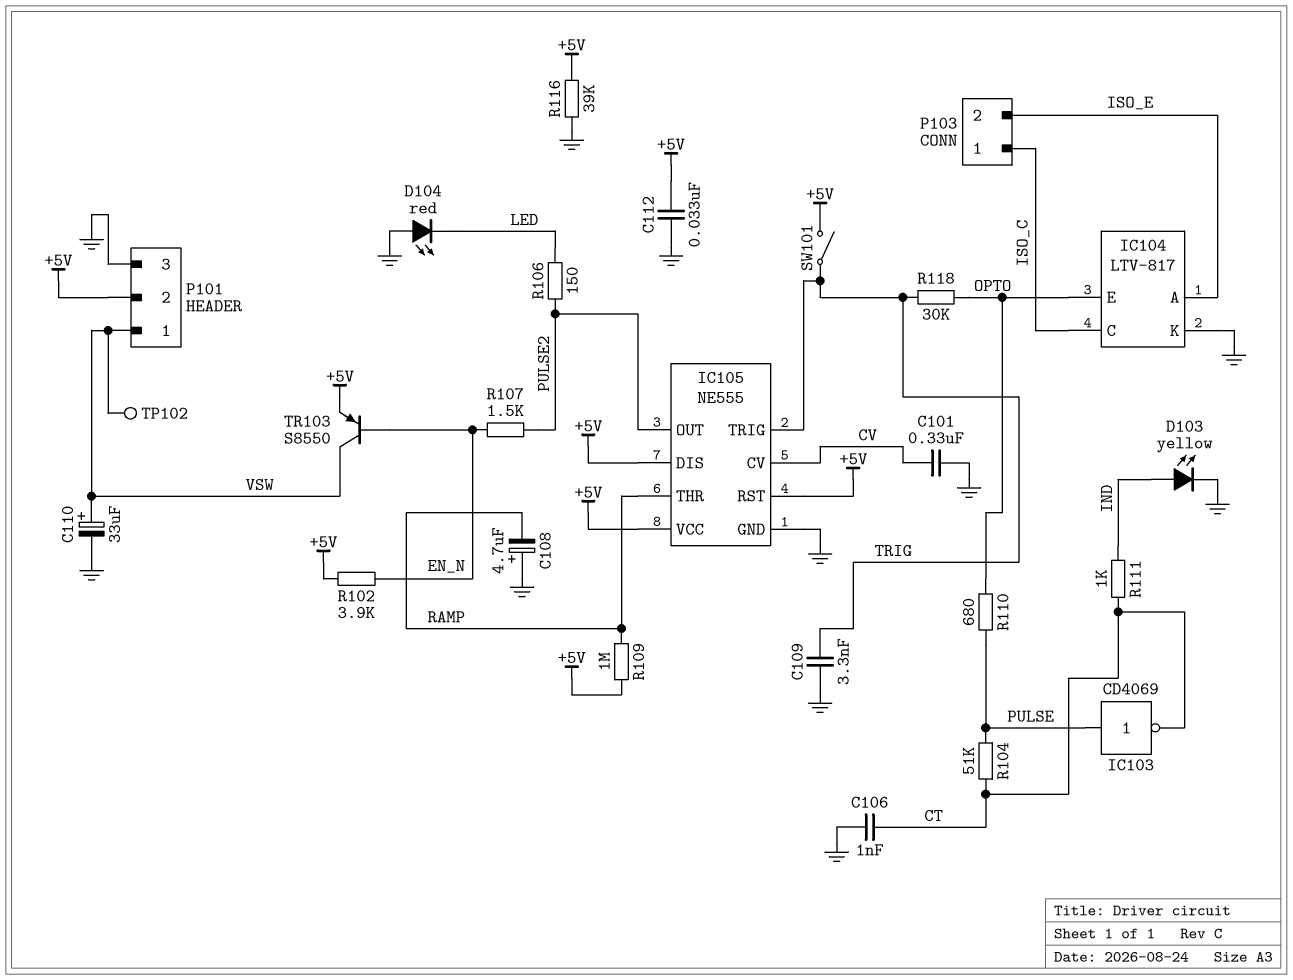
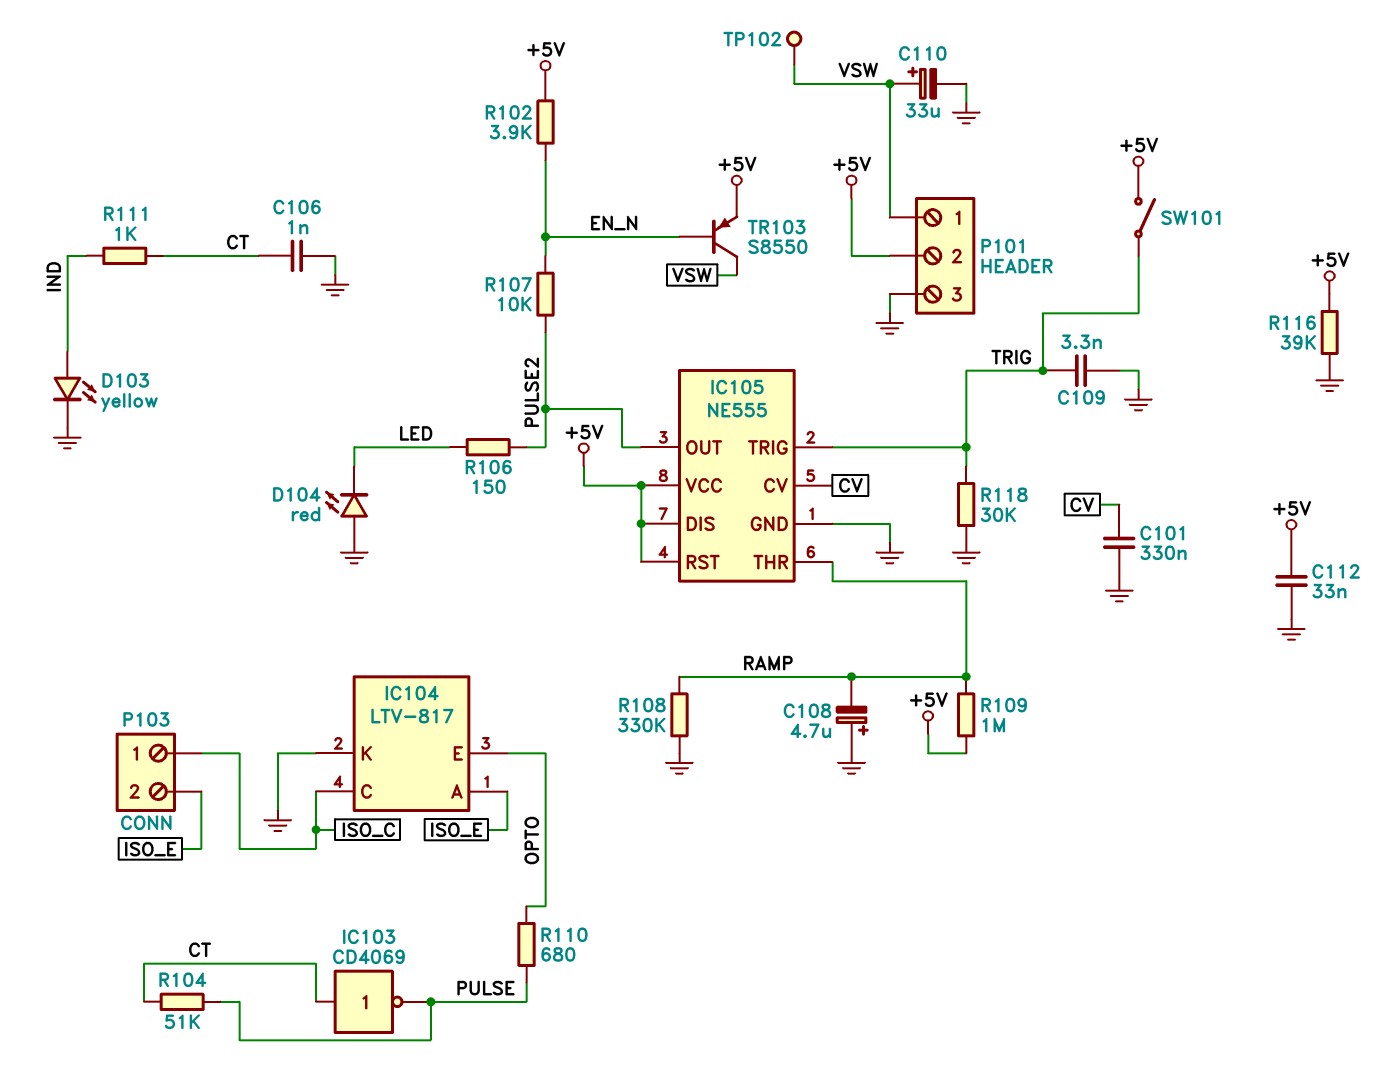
IC103: NOT CD4069 (in PULSE, out CT) -> NOT CD4069 (in CT, out PULSE)
R107: 1.5k (EN_N, PULSE2) -> 10k (EN_N, PULSE2)
R108: none -> 330k (GND, RAMP)
R118: 30k (OPTO, TRIG) -> 30k (GND, TRIG)

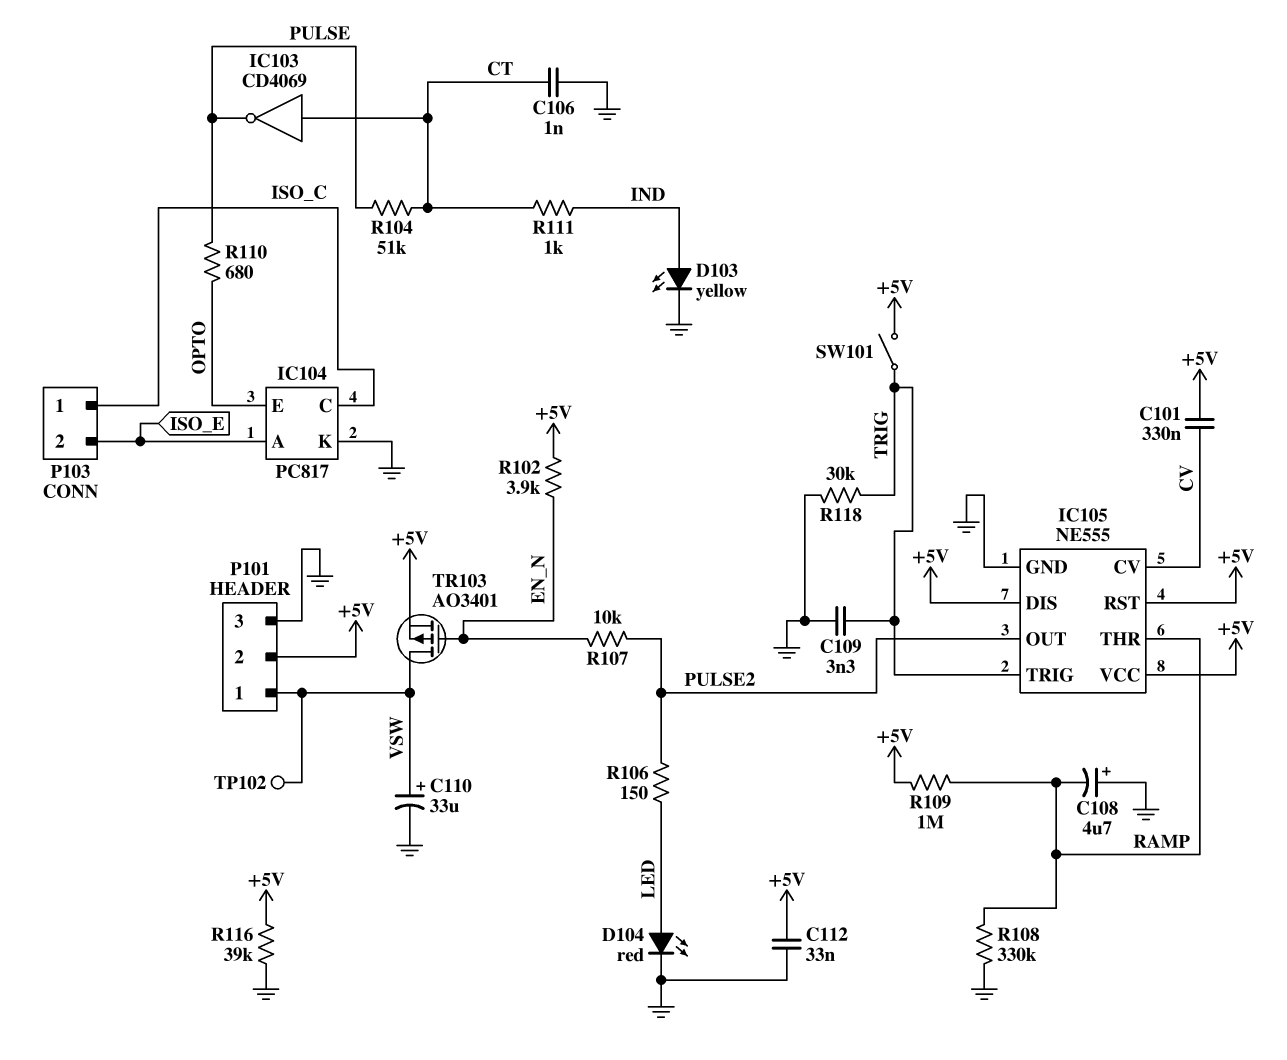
C101: 330nF (CV, GND) -> 330nF (+5V, CV)
D104: LED red (A GND, K LED) -> LED red (A LED, K GND)
IC104: LTV-817 -> PC817
TR103: PNP S8550 (B EN_N, C VSW, E +5V) -> PMOS AO3401 (G EN_N, D VSW, S +5V)

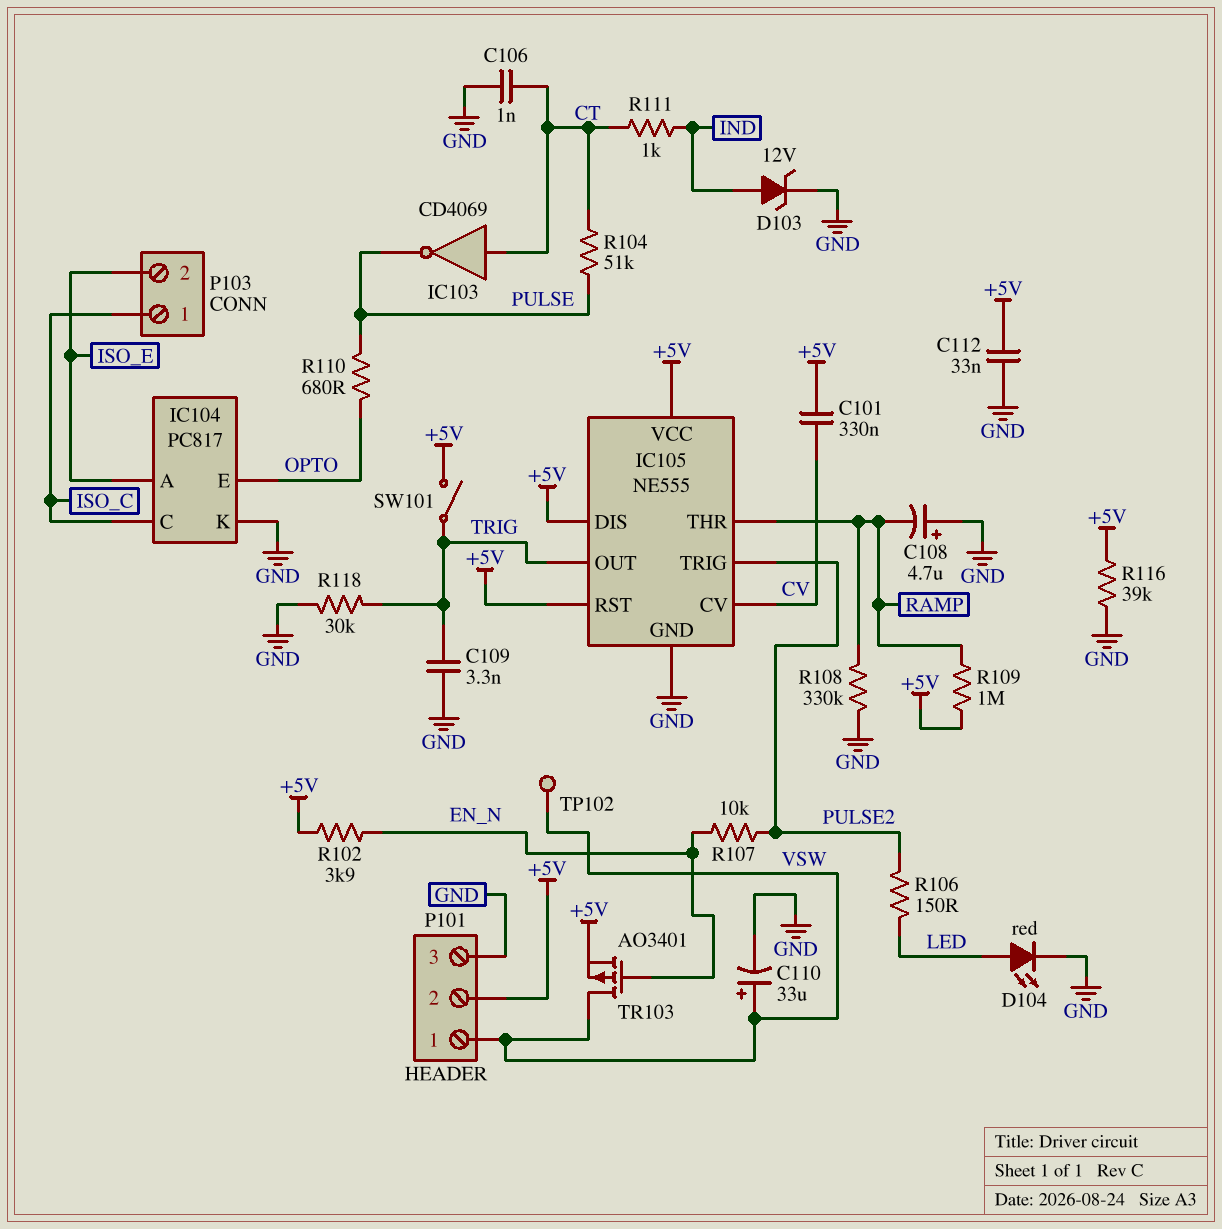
D103: LED yellow (A IND, K GND) -> zener 12V (A IND, K GND)
IC105 pin OUT: PULSE2 -> TRIG
IC105 pin TRIG: TRIG -> PULSE2

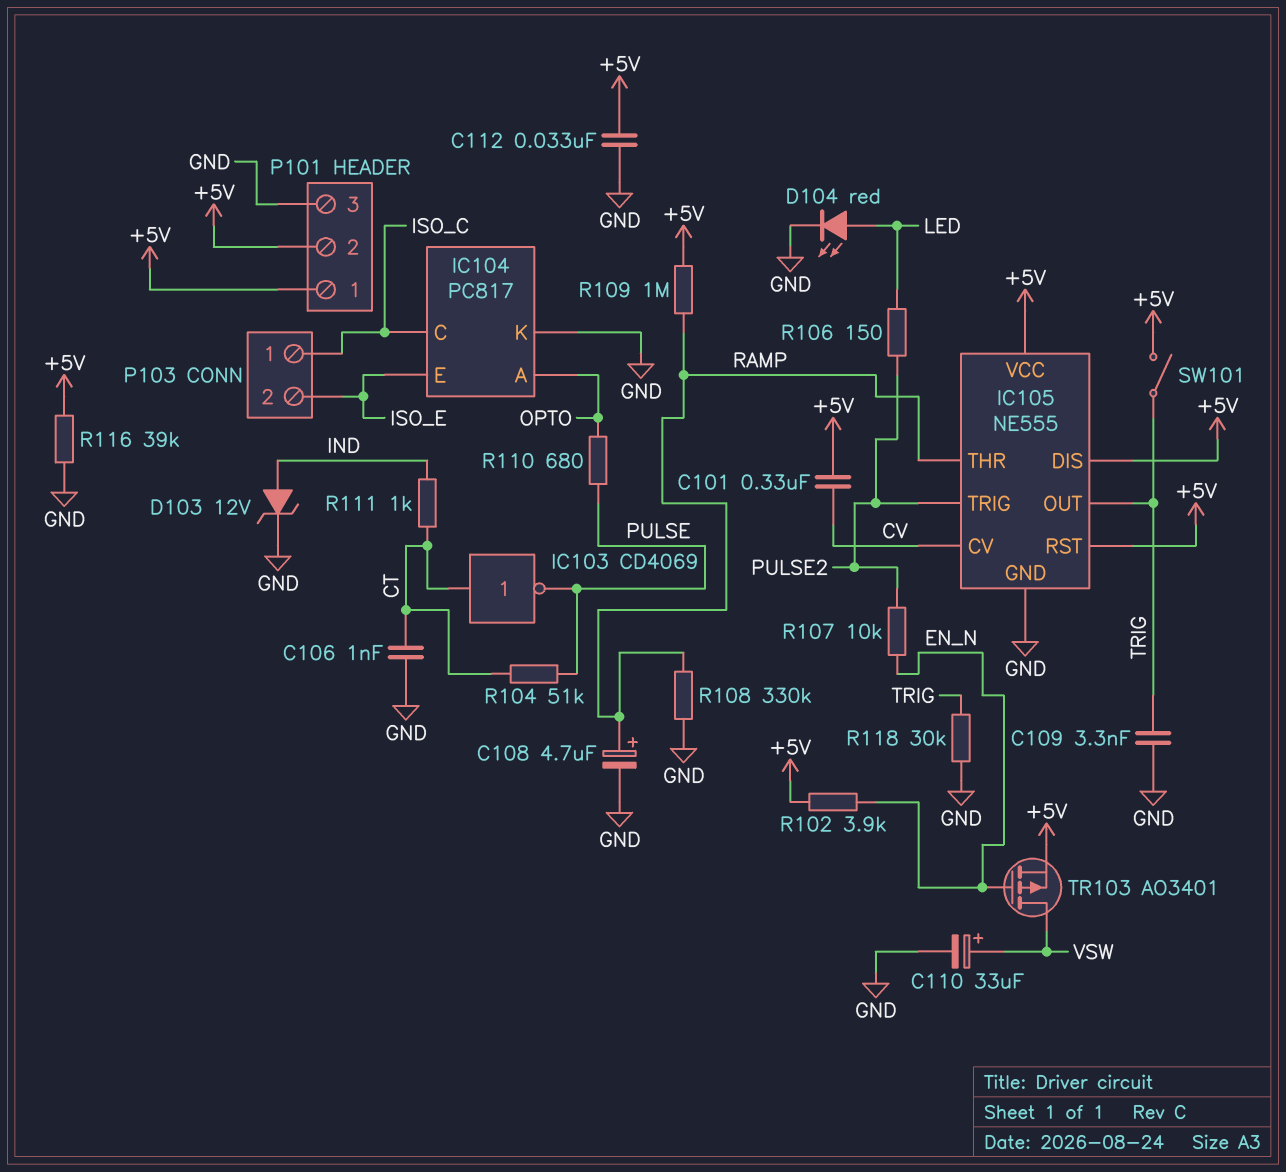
C108: 4.7uF (plus GND, minus RAMP) -> 4.7uF (plus RAMP, minus GND)
IC104 pin A: ISO_E -> OPTO
IC104 pin E: OPTO -> ISO_E
P101 pin 1: VSW -> +5V
TP102: test point (VSW) -> none

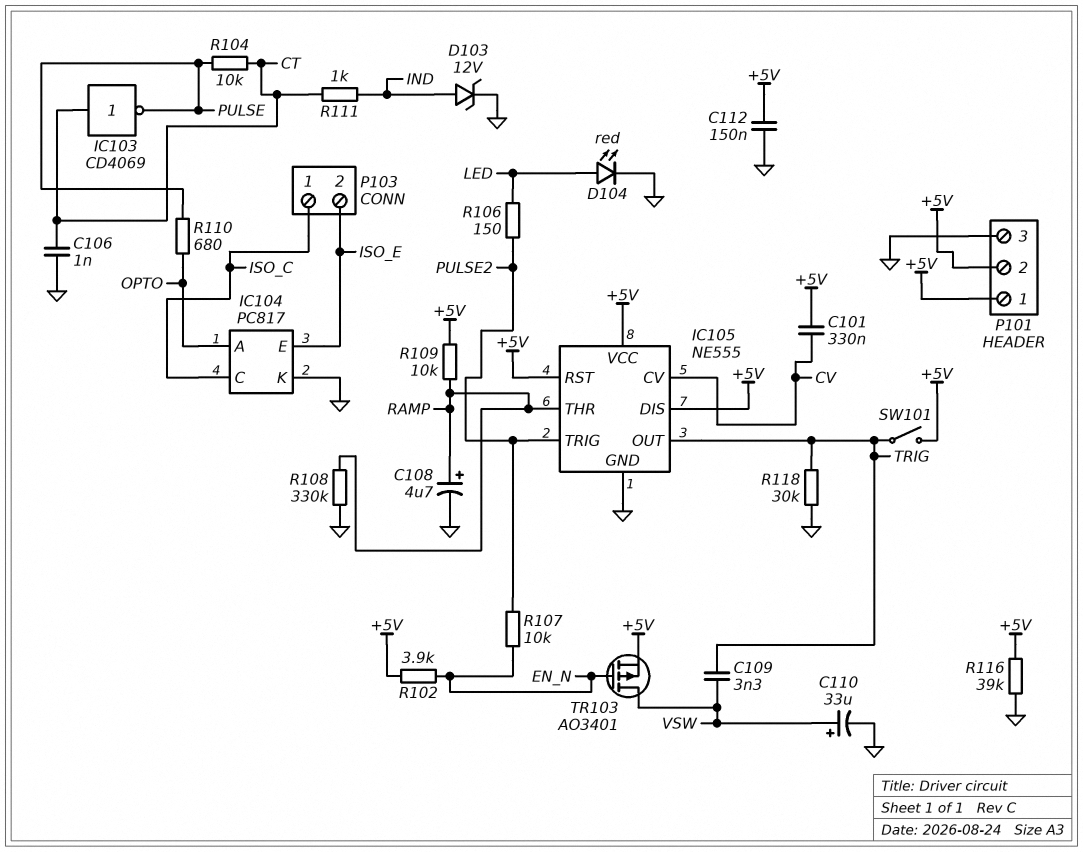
C109: 3.3nF (GND, TRIG) -> 3.3nF (TRIG, VSW)
C112: 33nF (+5V, GND) -> 150nF (+5V, GND)
R104: 51k (CT, PULSE) -> 10k (CT, PULSE)
R109: 1M (+5V, RAMP) -> 10k (+5V, RAMP)

